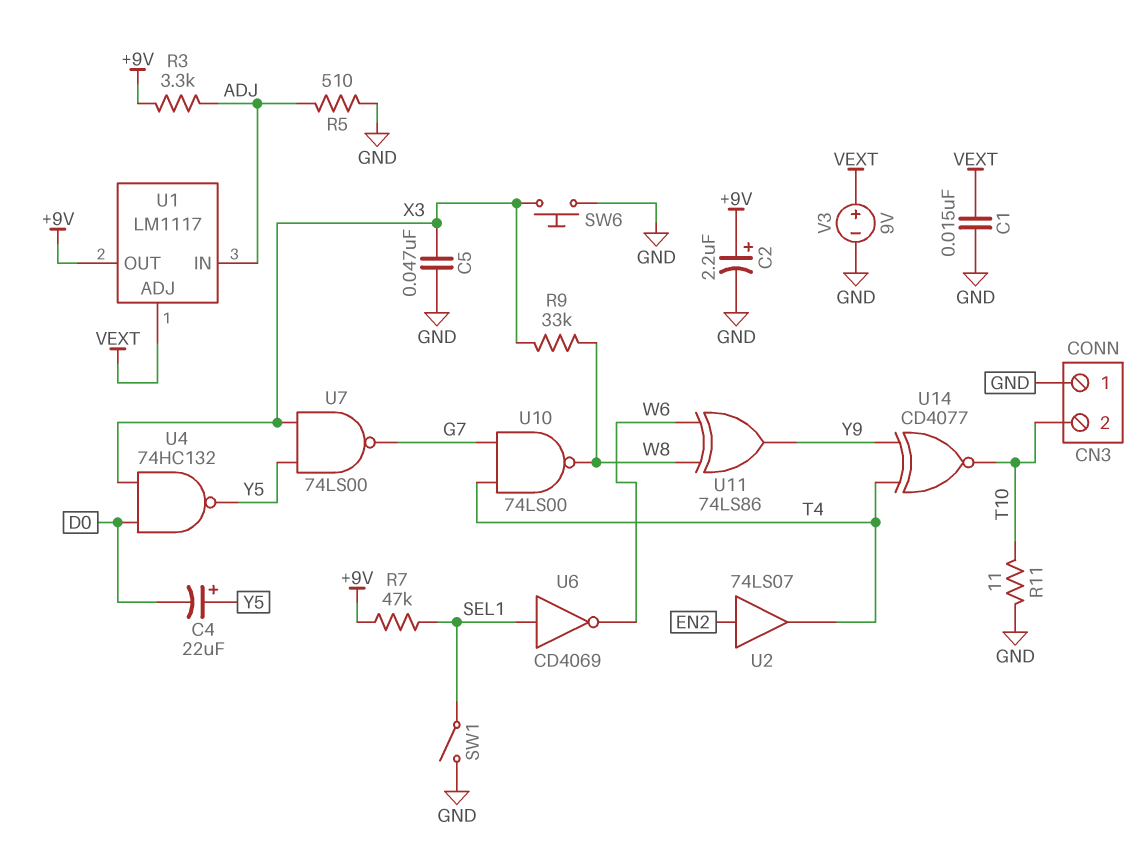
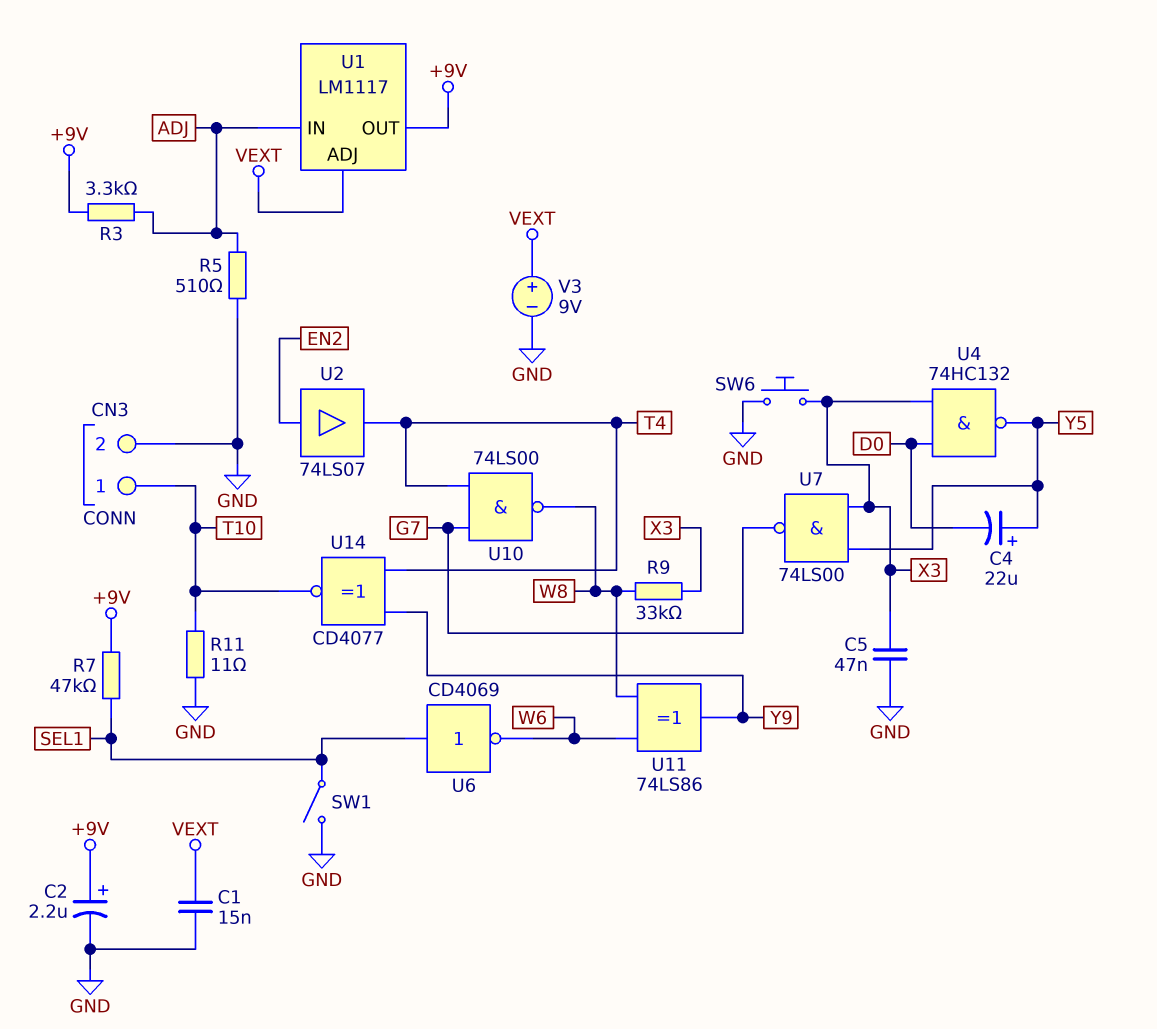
CN3 pin 1: GND -> T10
CN3 pin 2: T10 -> GND

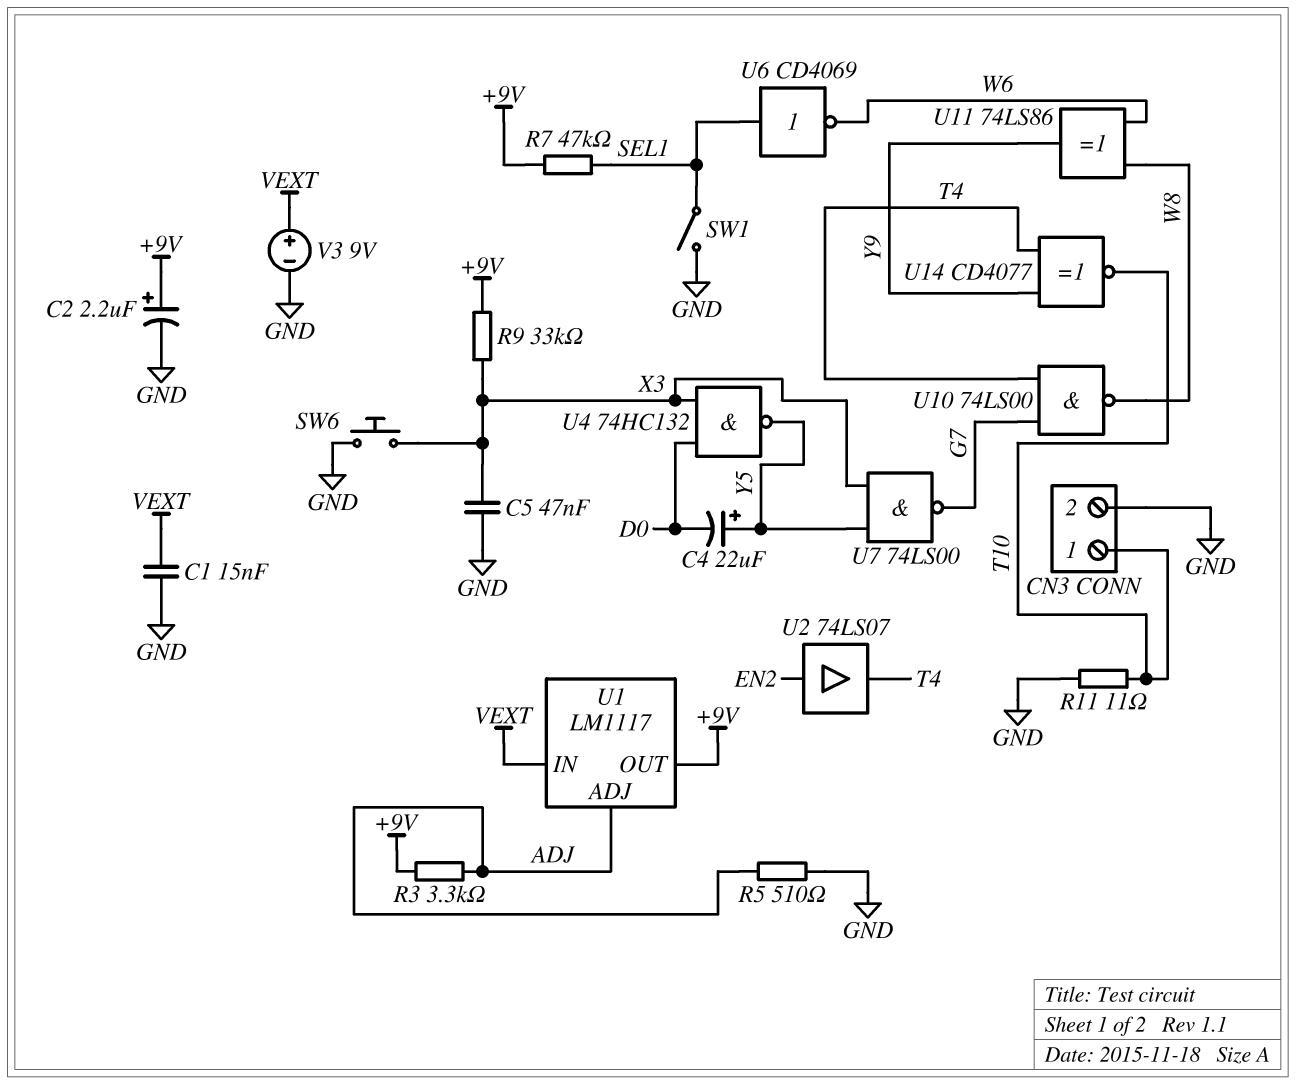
R9: 33k (W8, X3) -> 33k (+9V, X3)
U1 pin ADJ: VEXT -> ADJ
U1 pin IN: ADJ -> VEXT

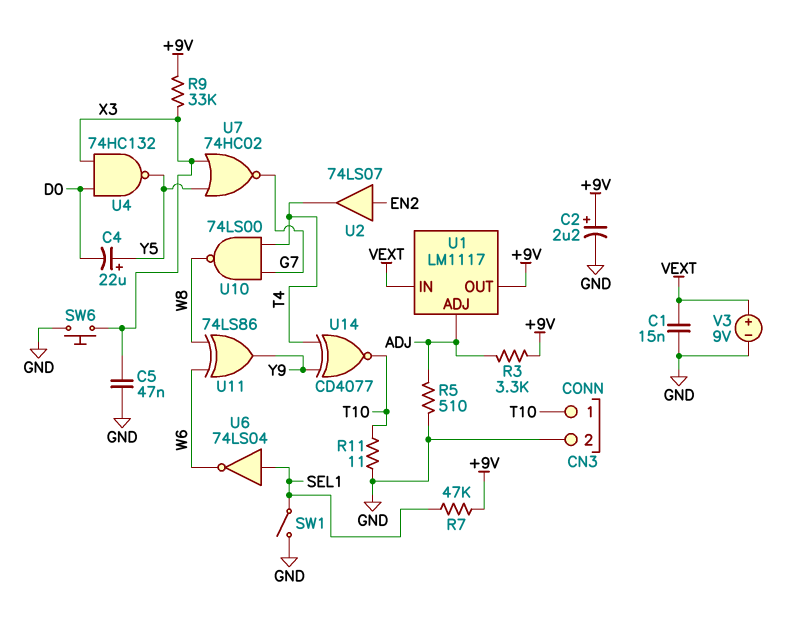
U6: NOT CD4069 (in SEL1, out W6) -> NOT 74LS04 (in SEL1, out W6)
U7: NAND 74LS00 (in X3, in Y5, out G7) -> NOR 74HC02 (in X3, in Y5, out G7)

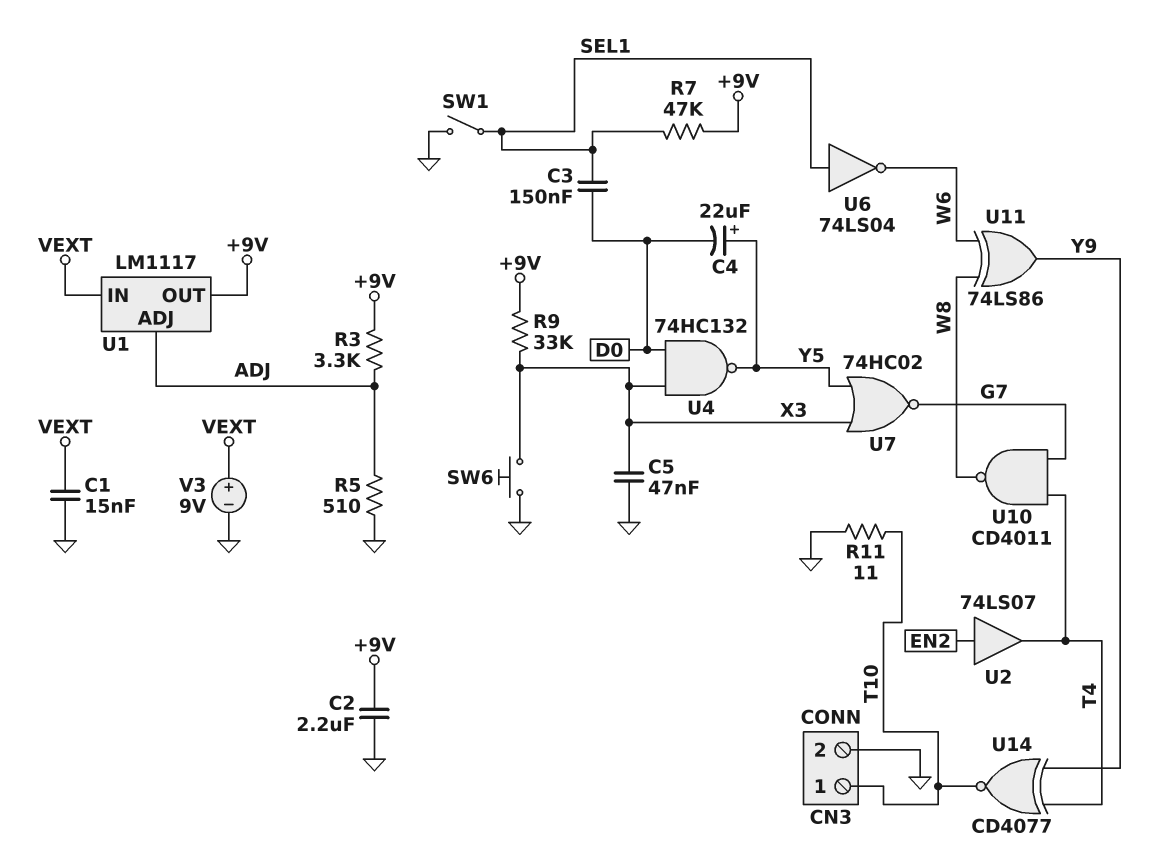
C2: 2.2uF (plus +9V, minus GND) -> 2.2uF (+9V, GND)
C3: none -> 150nF (D0, SEL1)
U10: NAND 74LS00 (in G7, in T4, out W8) -> NAND CD4011 (in G7, in T4, out W8)

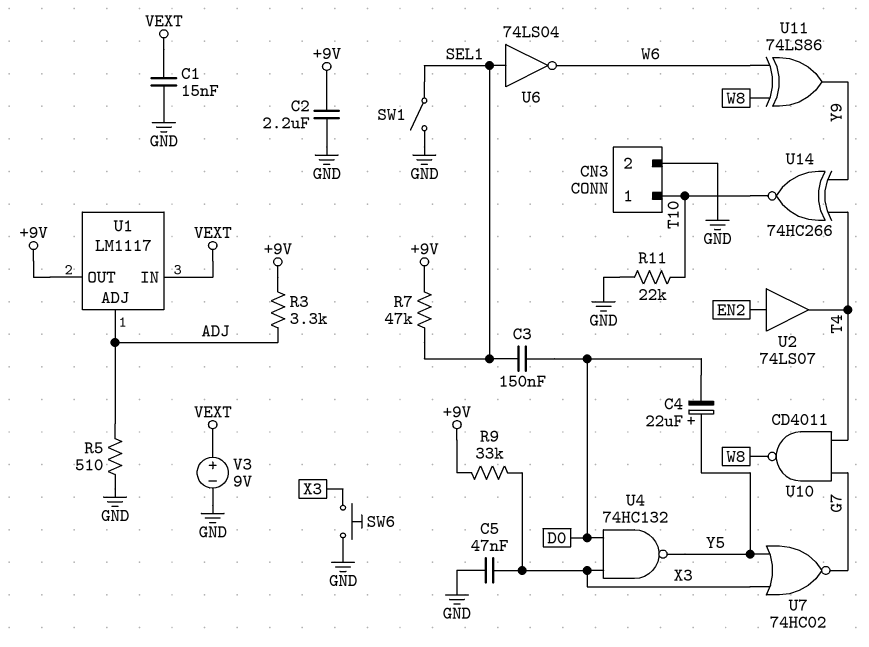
R11: 11 (GND, T10) -> 22k (GND, T10)
U14: XNOR CD4077 (in T4, in Y9, out T10) -> XNOR 74HC266 (in T4, in Y9, out T10)

